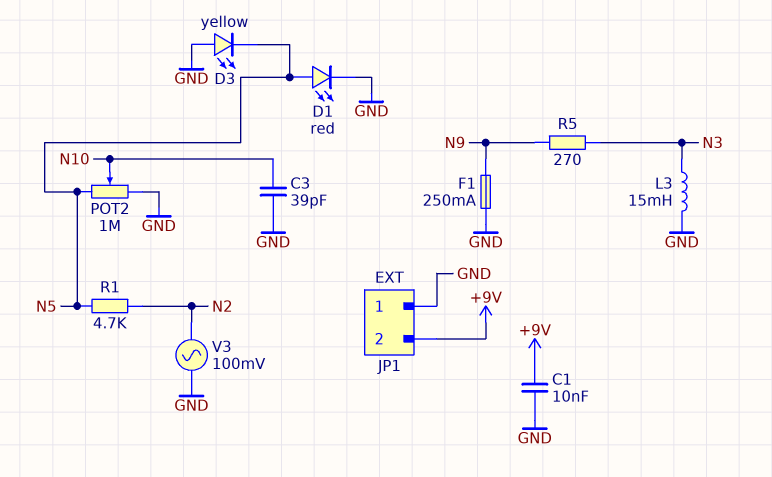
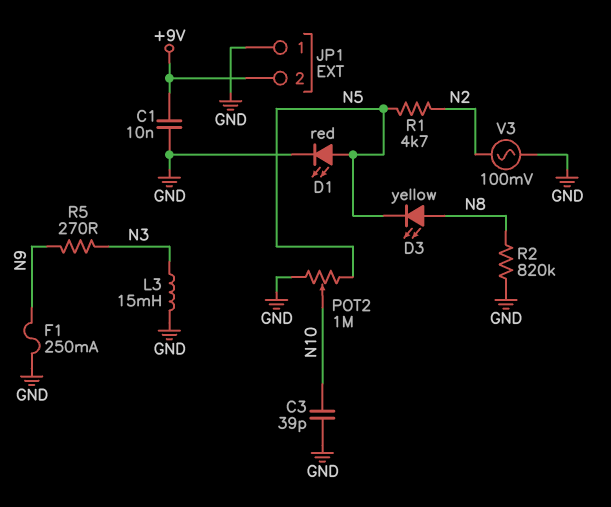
D3: LED yellow (A GND, K N5) -> LED yellow (A N8, K N5)
R2: none -> 820k (GND, N8)

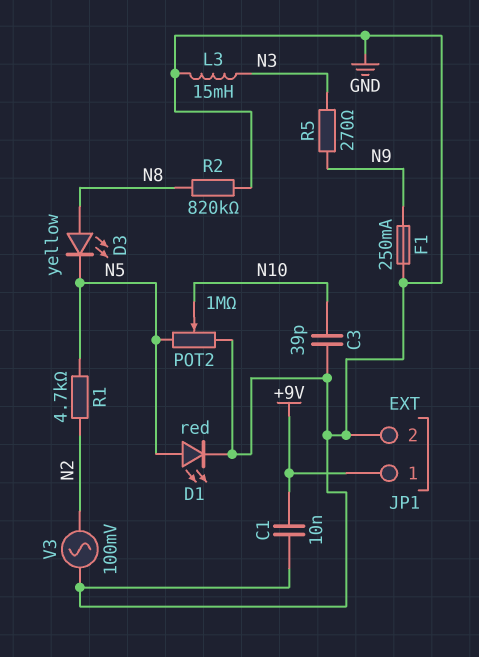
JP1 pin 1: GND -> +9V
JP1 pin 2: +9V -> GND

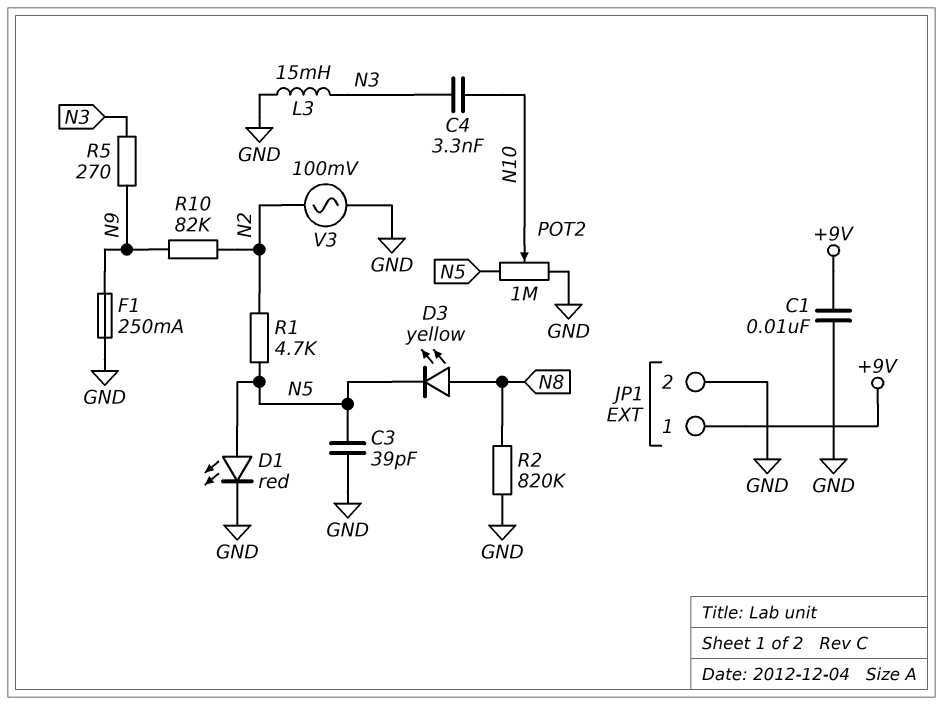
C3: 39pF (GND, N10) -> 39pF (GND, N5)
C4: none -> 3.3nF (N3, N10)
R10: none -> 82k (N2, N9)

